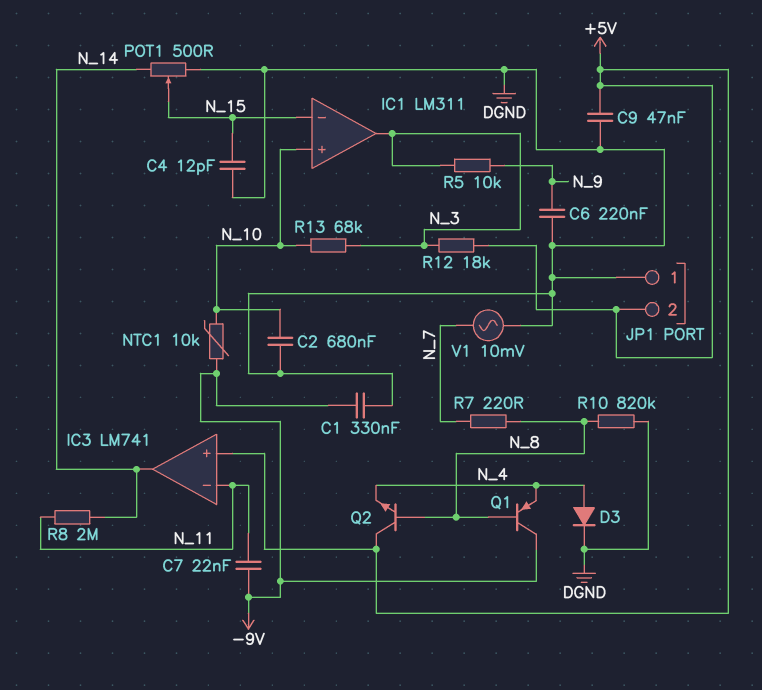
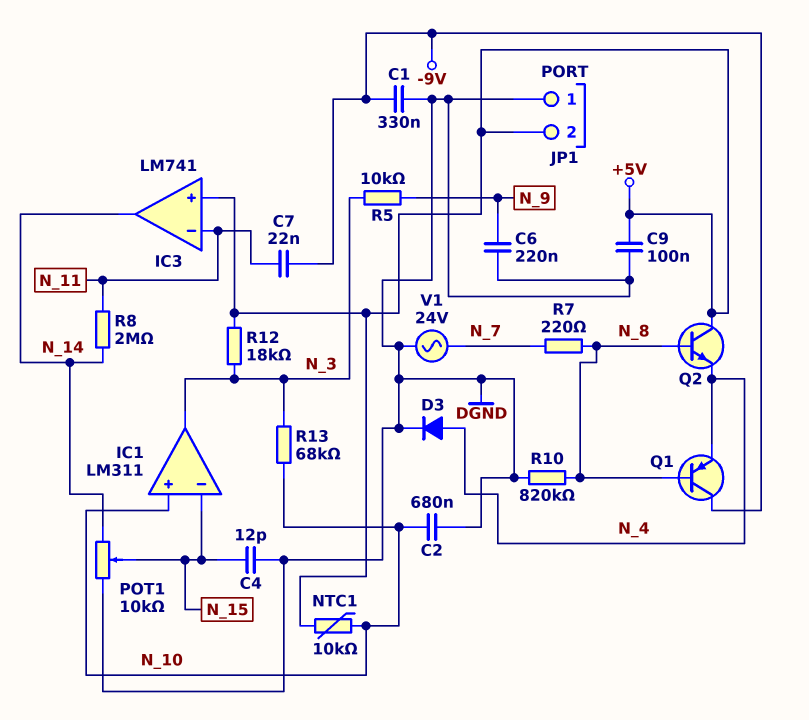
C9: 47nF (+5V, DGND) -> 100nF (+5V, DGND)
NTC1: 10k (-9V, N_10) -> 10k (+5V, N_10)
POT1: 500 (DGND, N_14, wiper N_15) -> 10k (DGND, N_14, wiper N_15)
V1: AC 10mV (DGND, N_7) -> AC 24V (DGND, N_7)

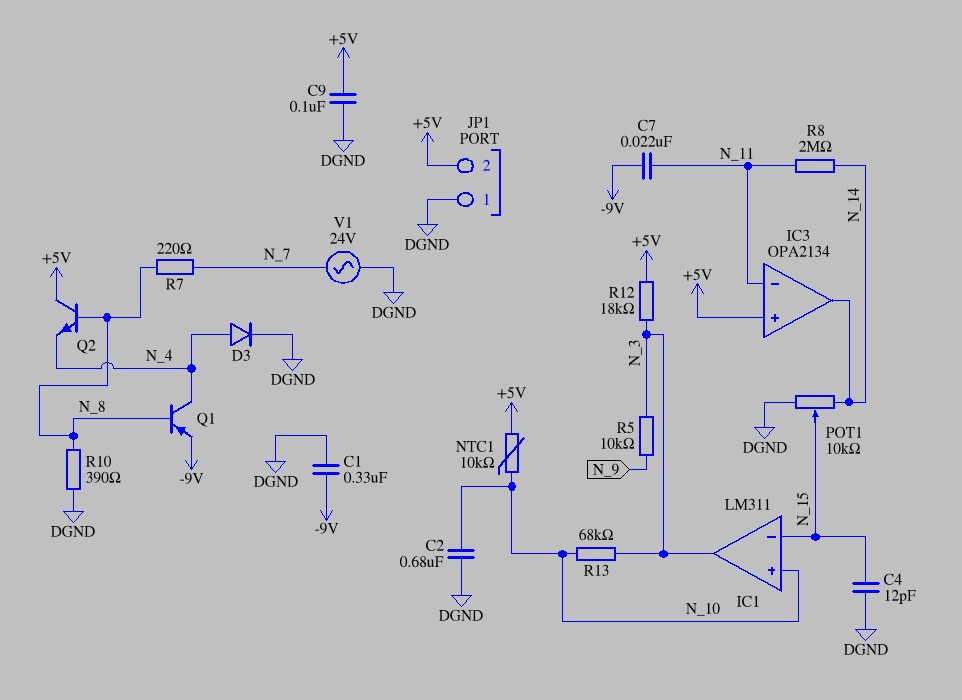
C6: 220nF (DGND, N_9) -> none
IC3: LM741 -> OPA2134
Q1: PNP (B N_8, C -9V, E N_4) -> PNP (B N_8, C N_4, E -9V)
R10: 820k (DGND, N_8) -> 390 (DGND, N_8)

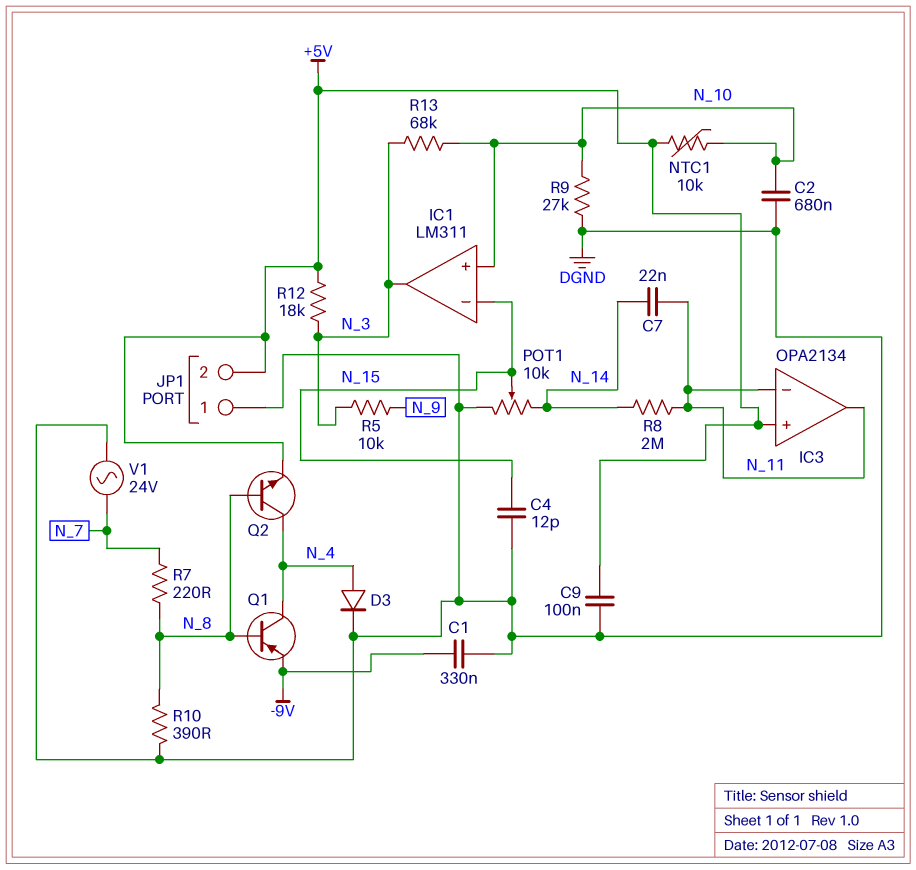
C7: 22nF (-9V, N_11) -> 22nF (N_11, N_14)
IC3 pin out: N_14 -> N_11
Q2: NPN (B N_8, C +5V, E N_4) -> NPN (B N_8, C N_4, E +5V)
R9: none -> 27k (DGND, N_10)

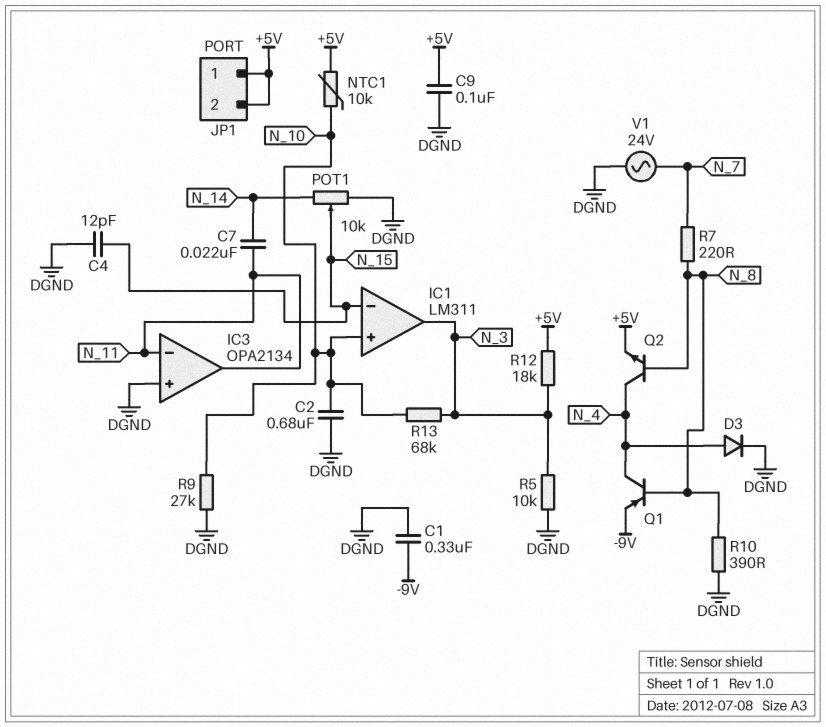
IC3 pin in+: +5V -> DGND
JP1 pin 1: DGND -> +5V
R5: 10k (N_3, N_9) -> 10k (DGND, N_3)
R8: 2M (N_11, N_14) -> none

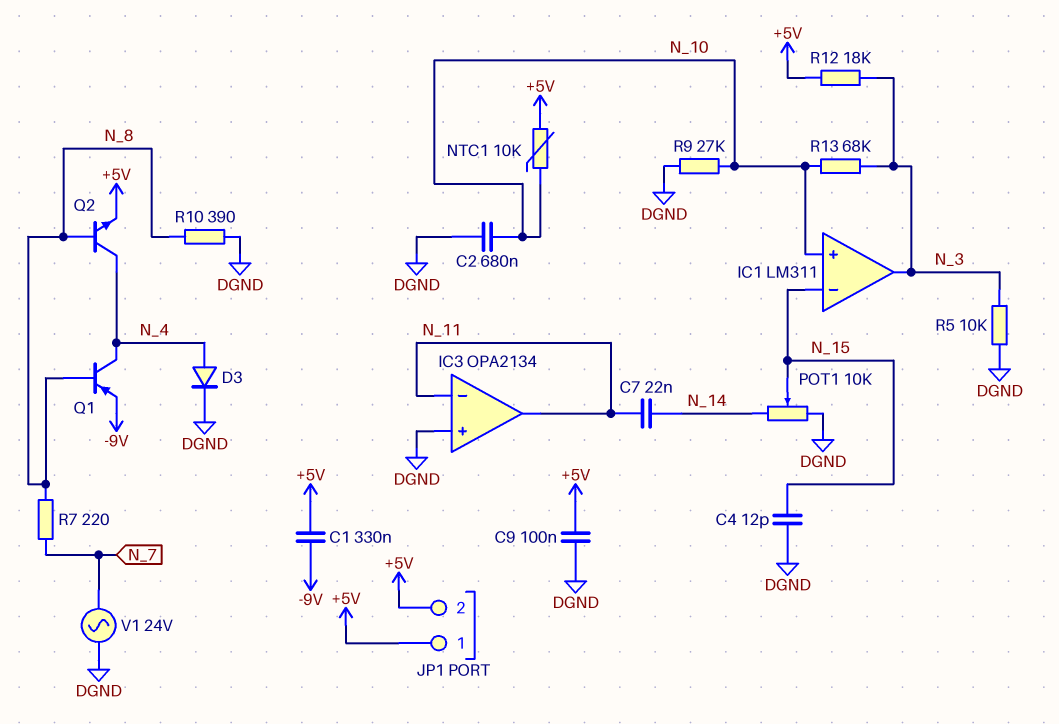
C1: 330nF (-9V, DGND) -> 330nF (+5V, -9V)

